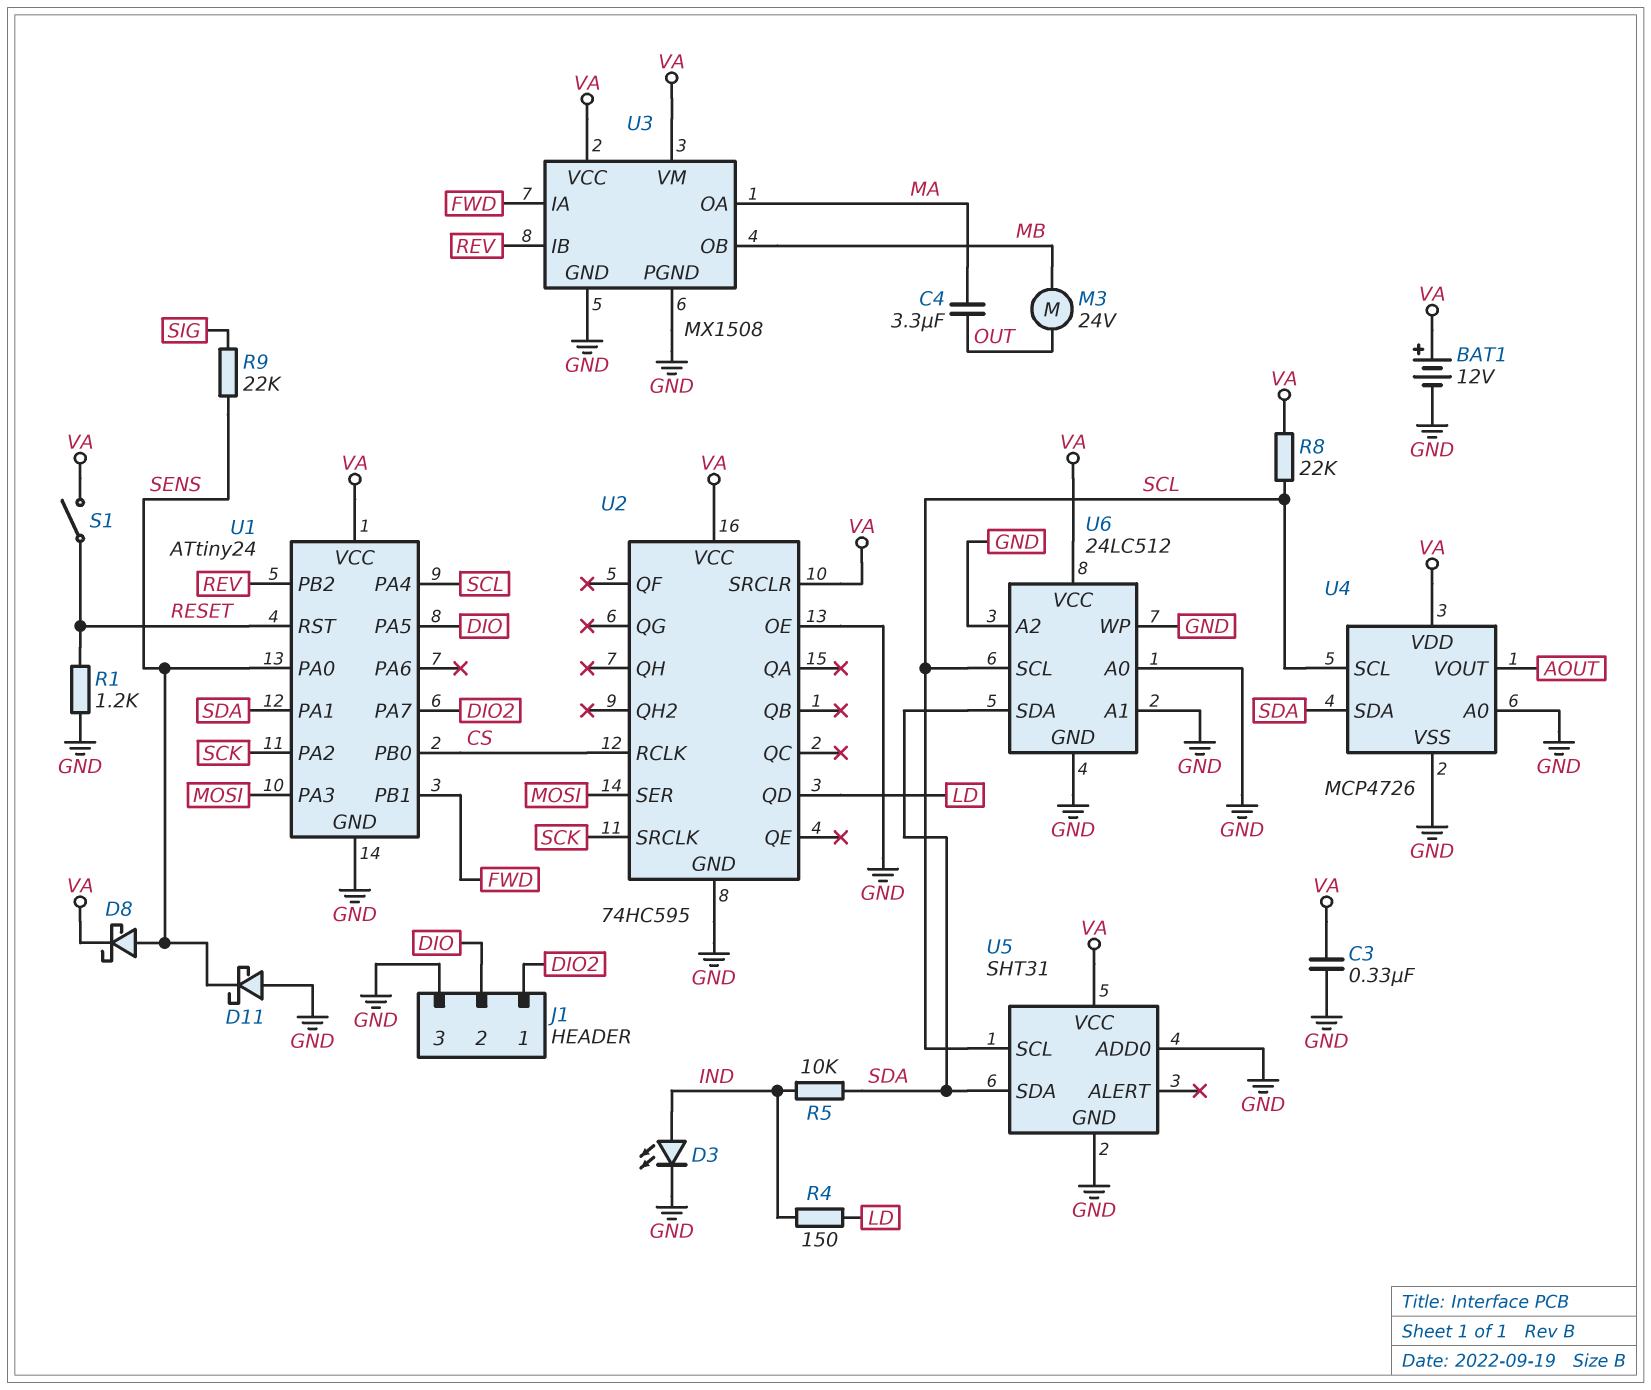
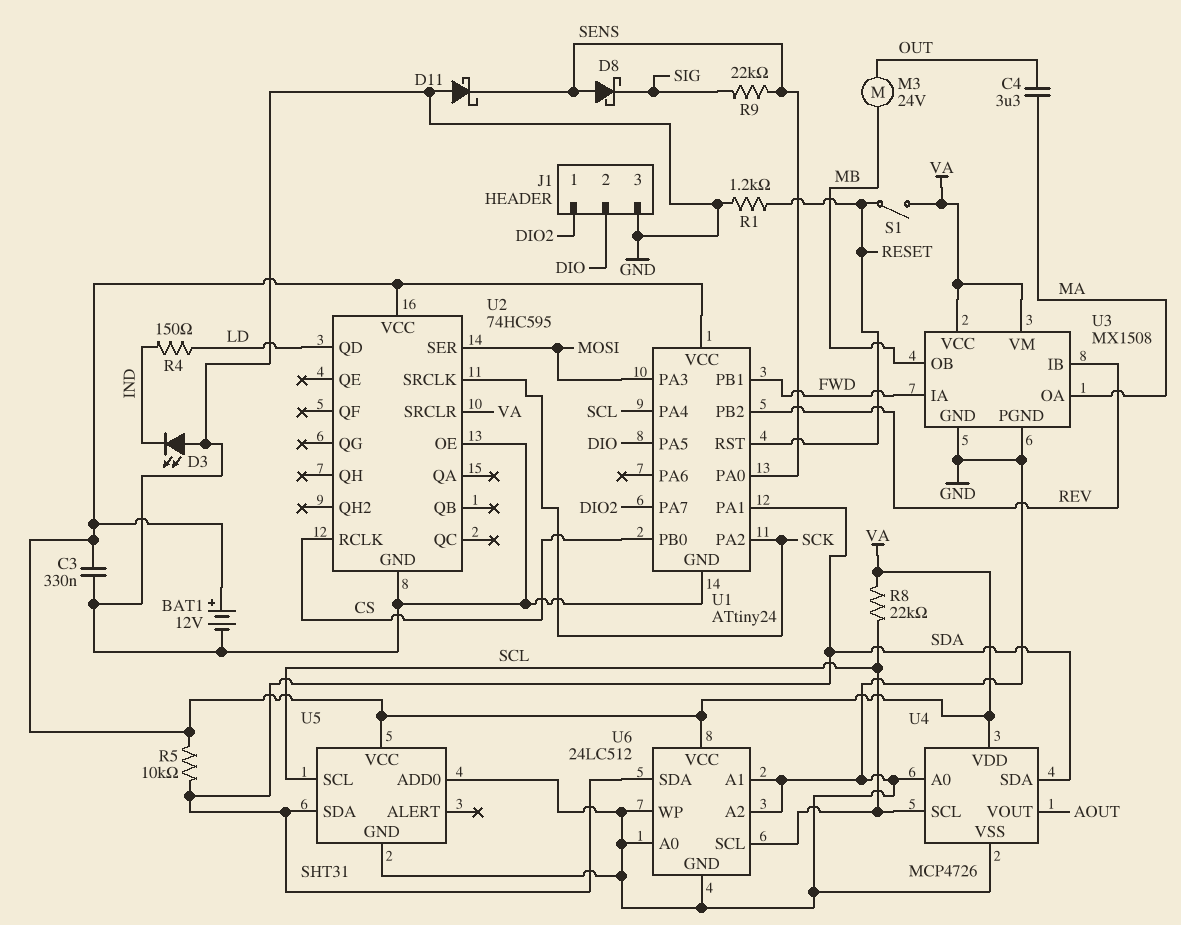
D3: LED (A IND, K GND) -> LED (A GND, K IND)
D8: schottky (A SENS, K VA) -> schottky (A SENS, K SIG)
R5: 10k (IND, SDA) -> 10k (SDA, VA)

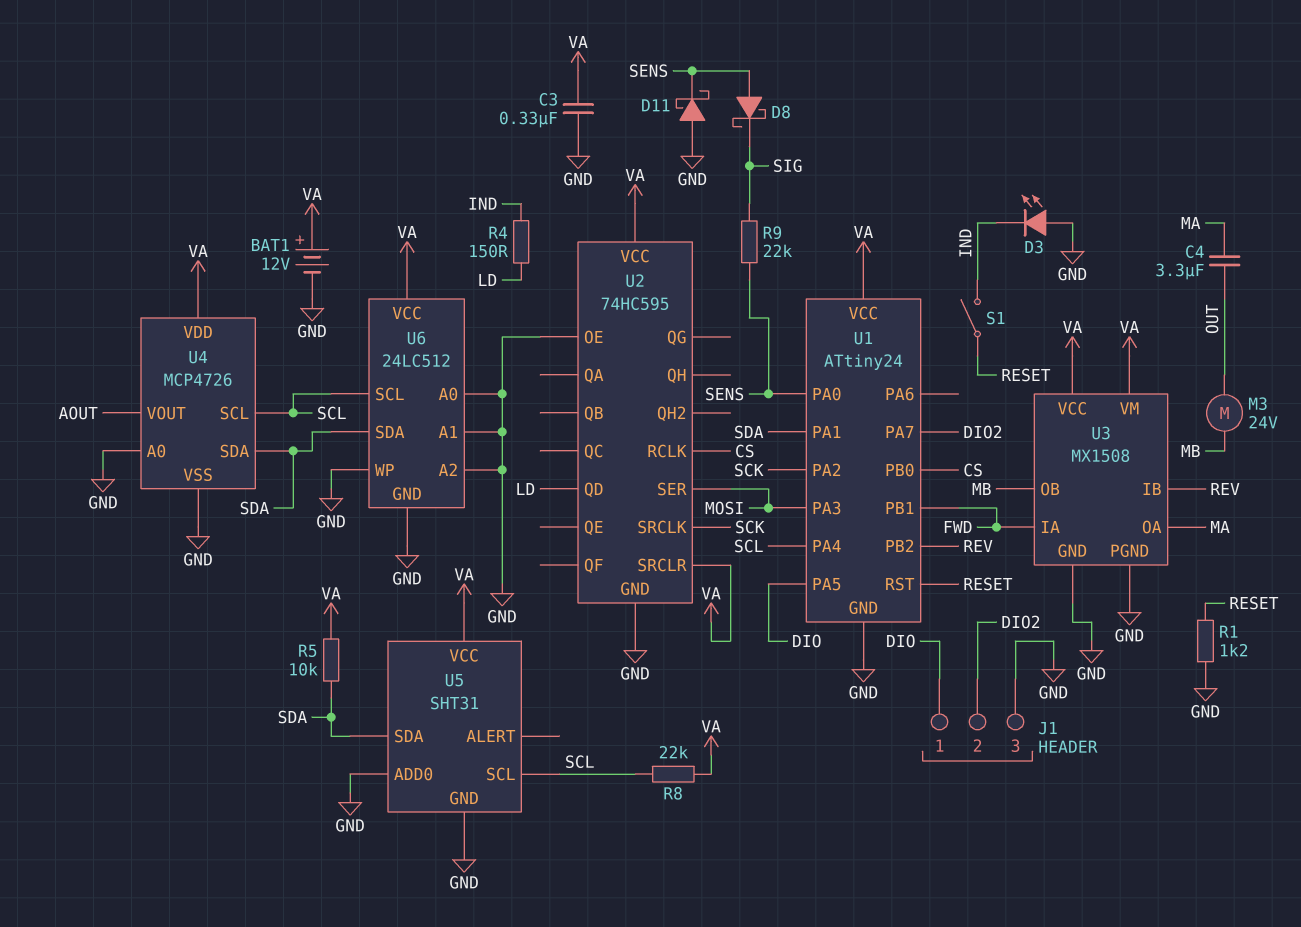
J1 pin 1: DIO2 -> DIO
J1 pin 2: DIO -> DIO2
S1: switch (RESET, VA) -> switch (IND, RESET)

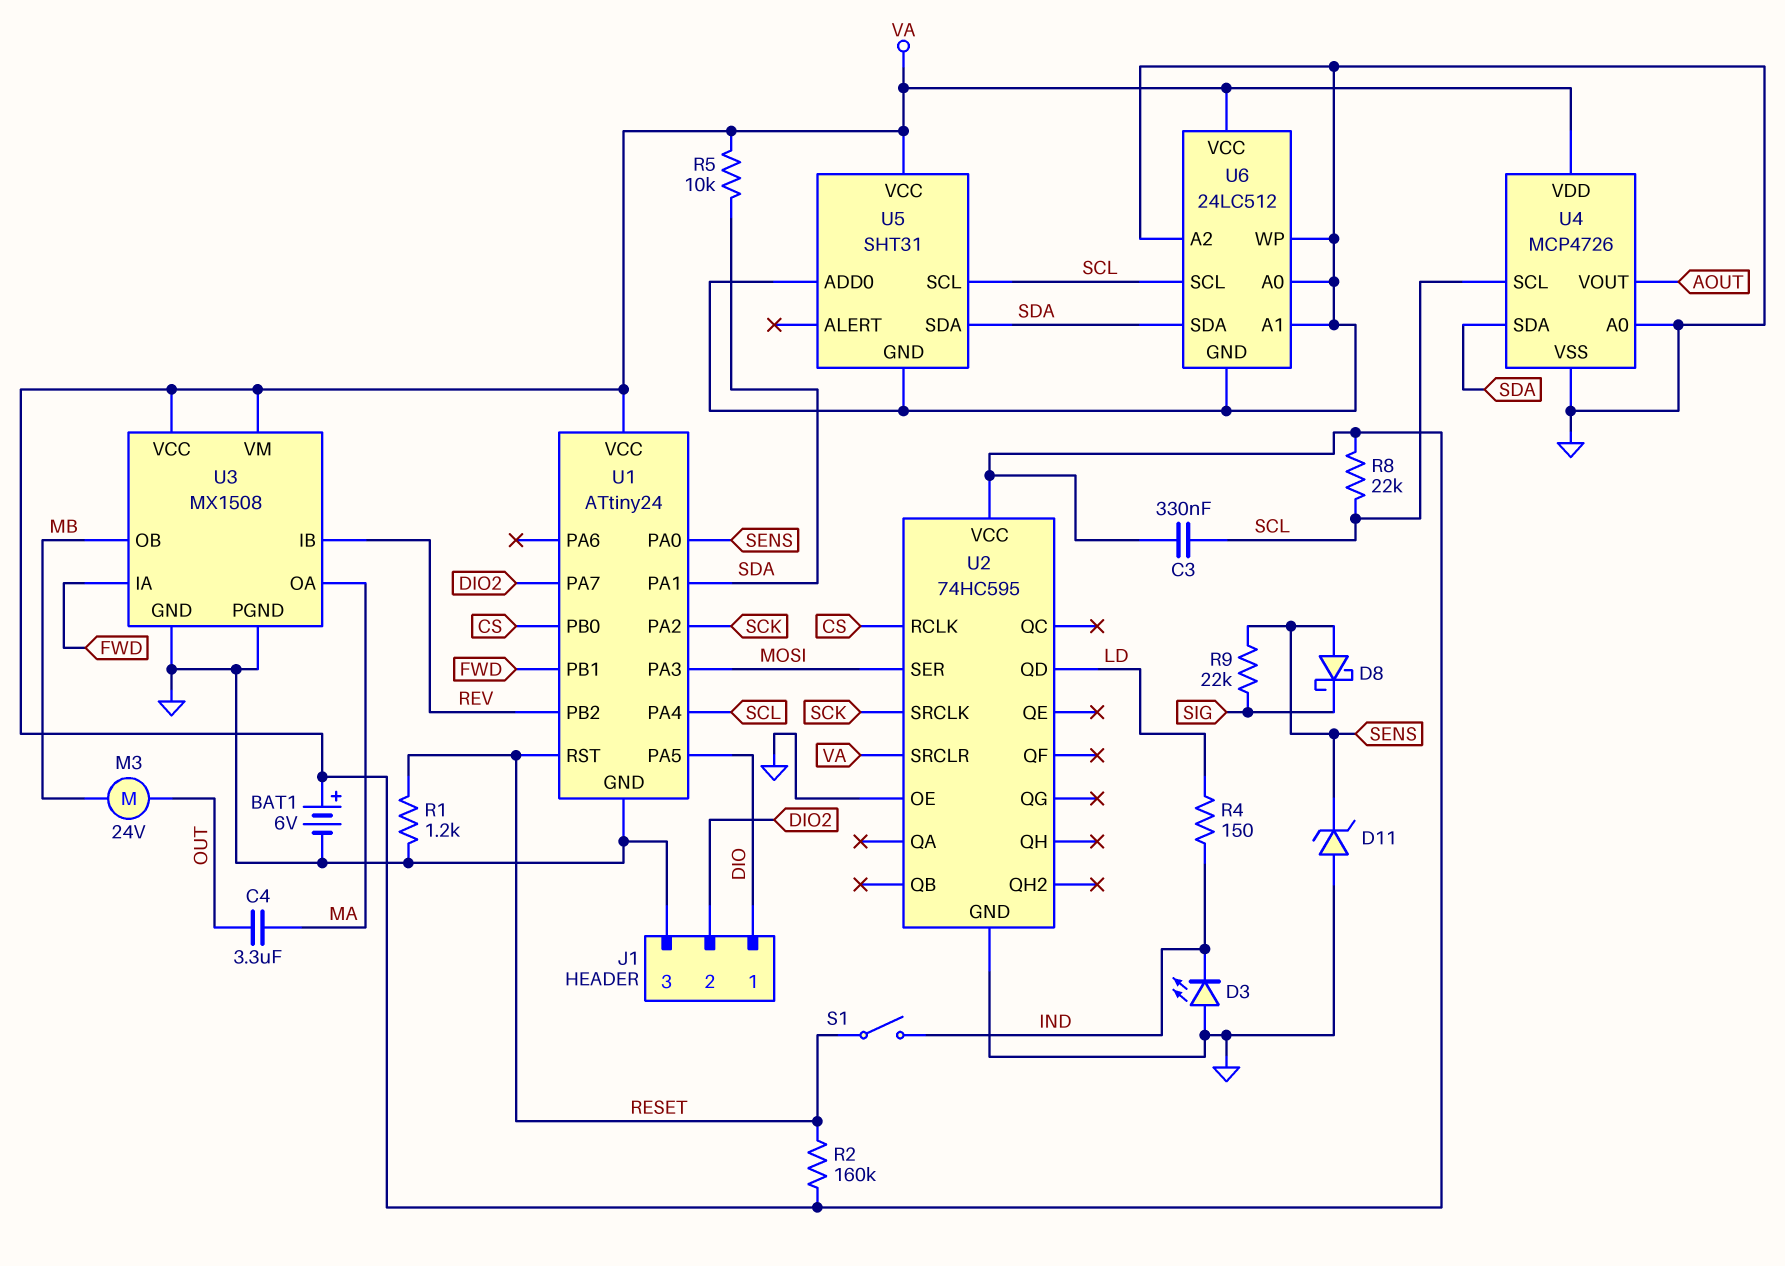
BAT1: 12V (plus VA, minus GND) -> 6V (plus VA, minus GND)
C3: 330nF (GND, VA) -> 330nF (SCL, VA)
D11: schottky (A GND, K SENS) -> zener (A GND, K SENS)
R2: none -> 160k (RESET, VA)

